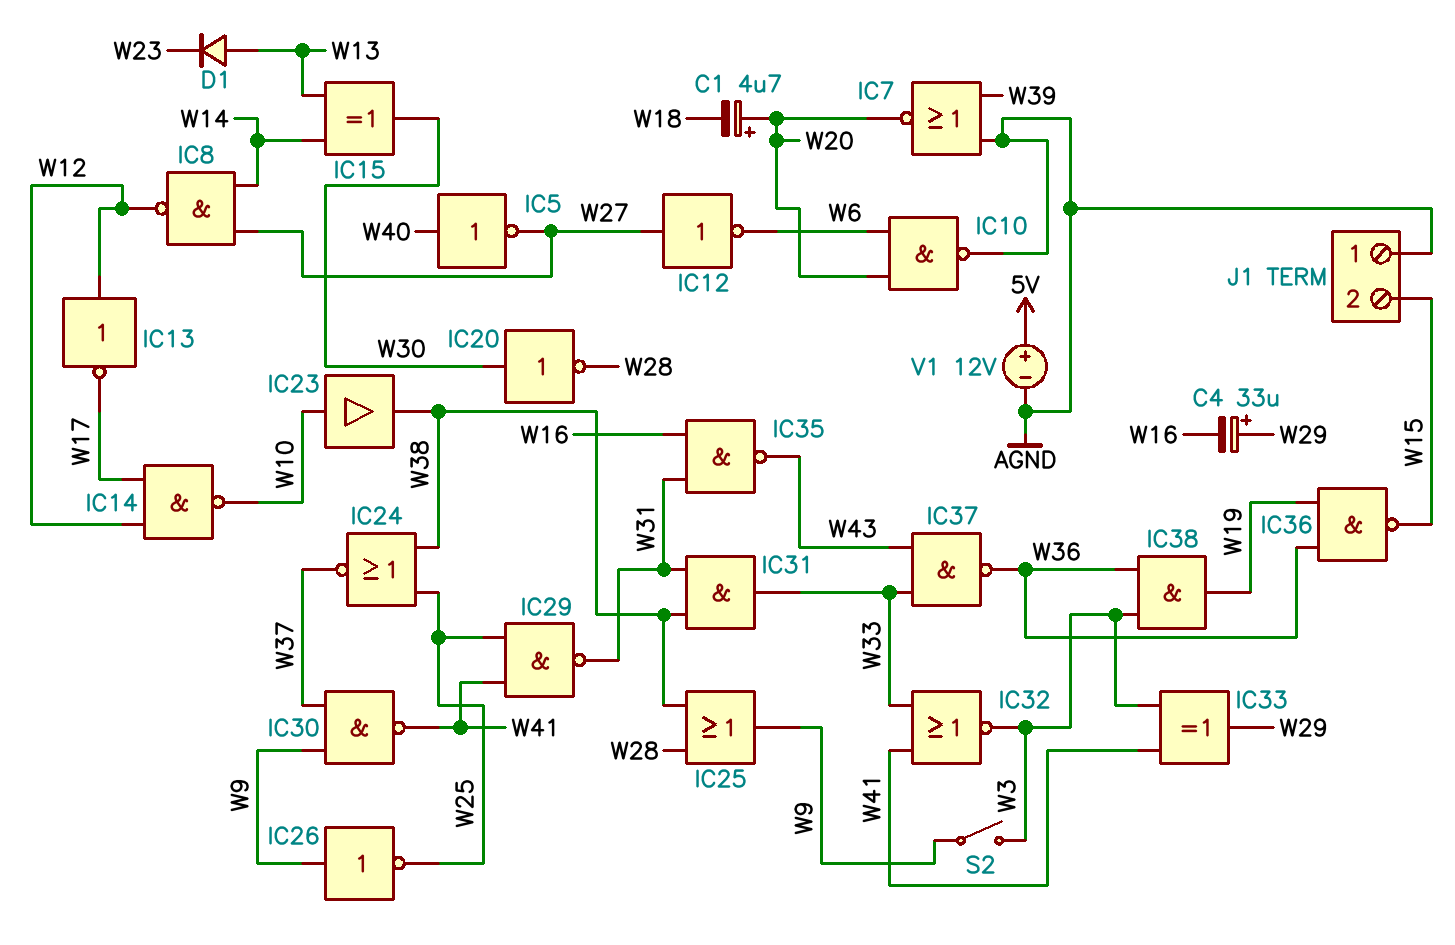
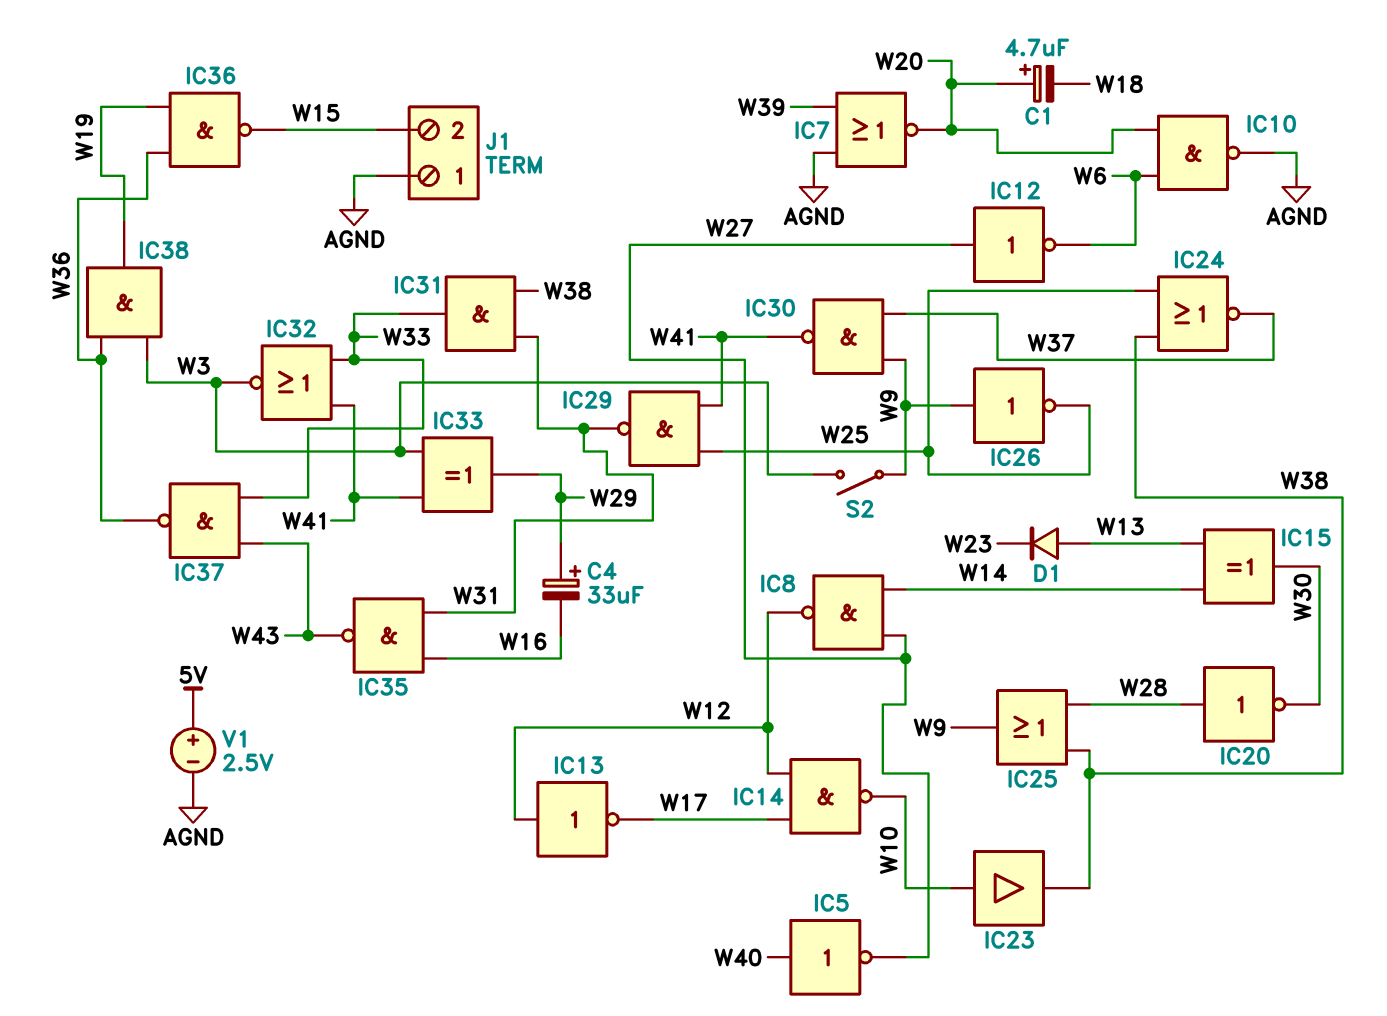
IC20: NOT (in W30, out W28) -> NOT (in W28, out W30)
V1: 12V (plus 5V, minus AGND) -> 2.5V (plus 5V, minus AGND)

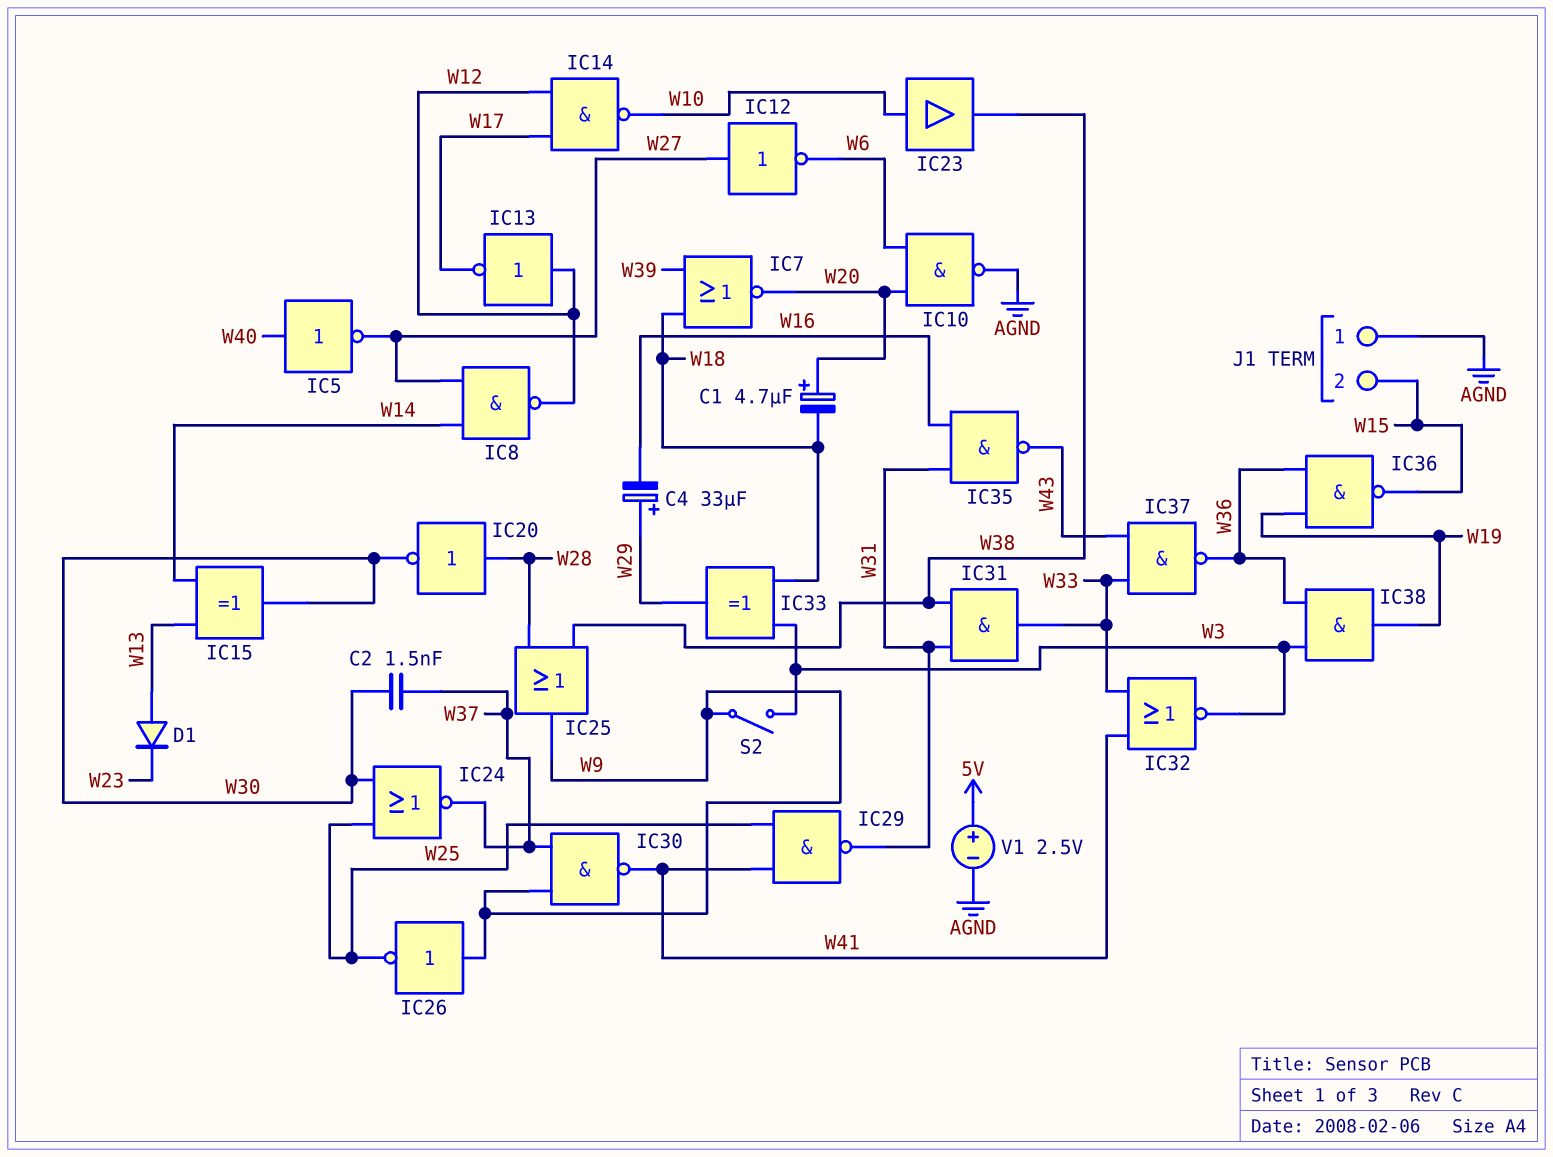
C2: none -> 1.5nF (W30, W37)
IC7: NOR (in AGND, in W39, out W20) -> NOR (in W18, in W39, out W20)
IC24: NOR (in W25, in W38, out W37) -> NOR (in W25, in W30, out W37)
IC33: XOR (in W3, in W41, out W29) -> XOR (in W3, in W18, out W29)

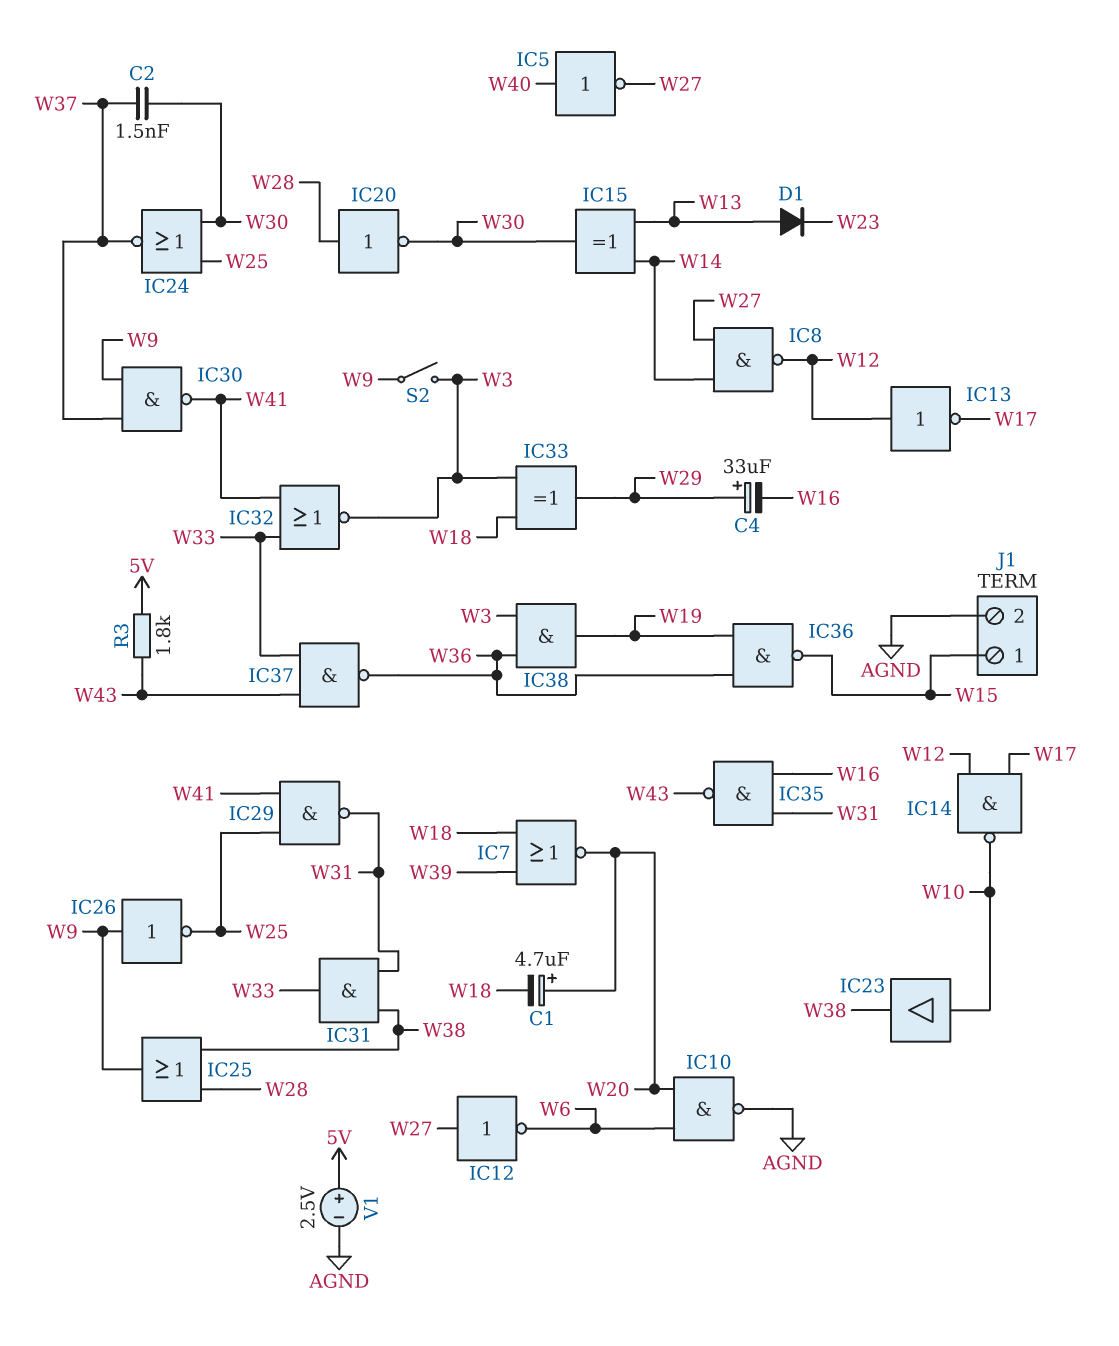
J1 pin 1: AGND -> W15
J1 pin 2: W15 -> AGND
R3: none -> 1.8k (5V, W43)

